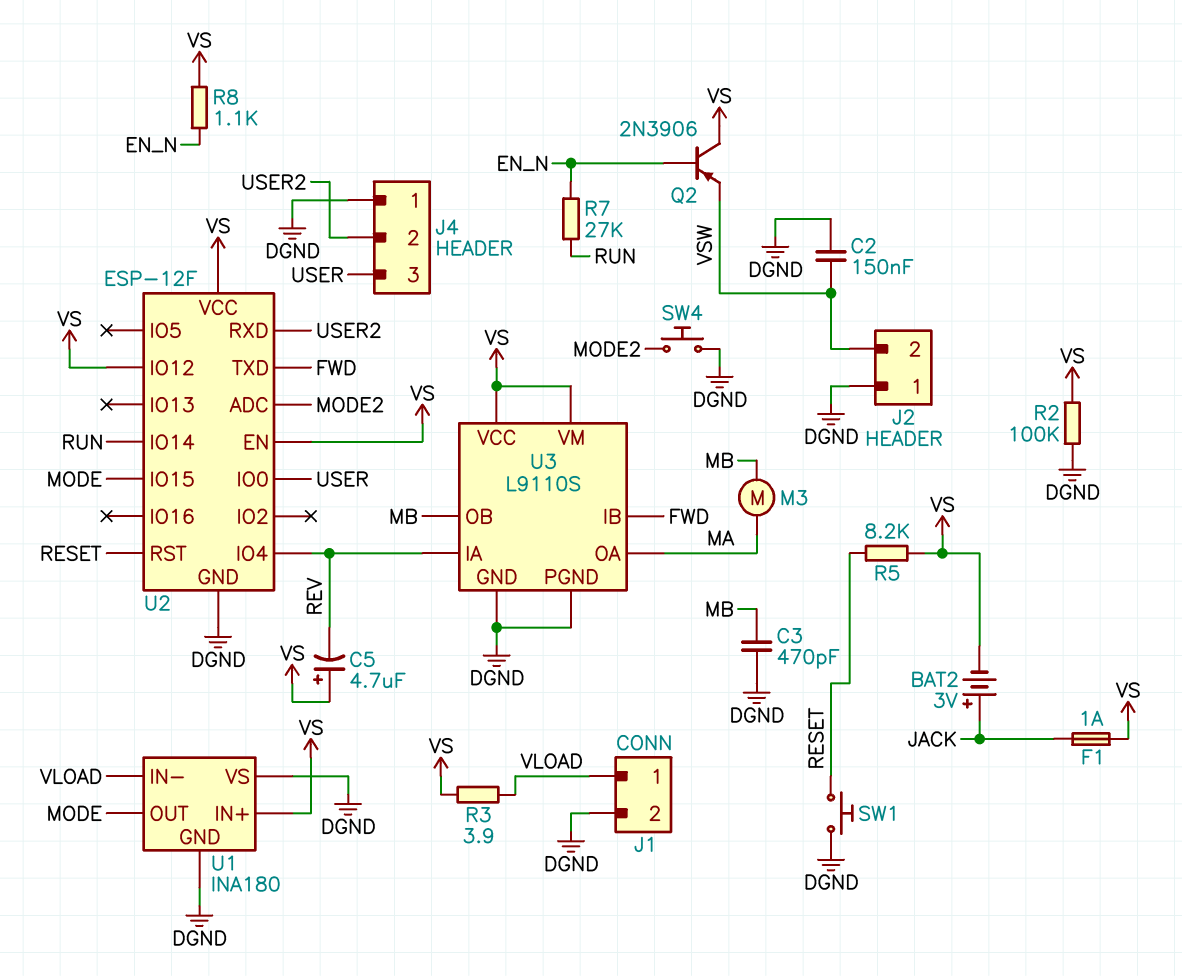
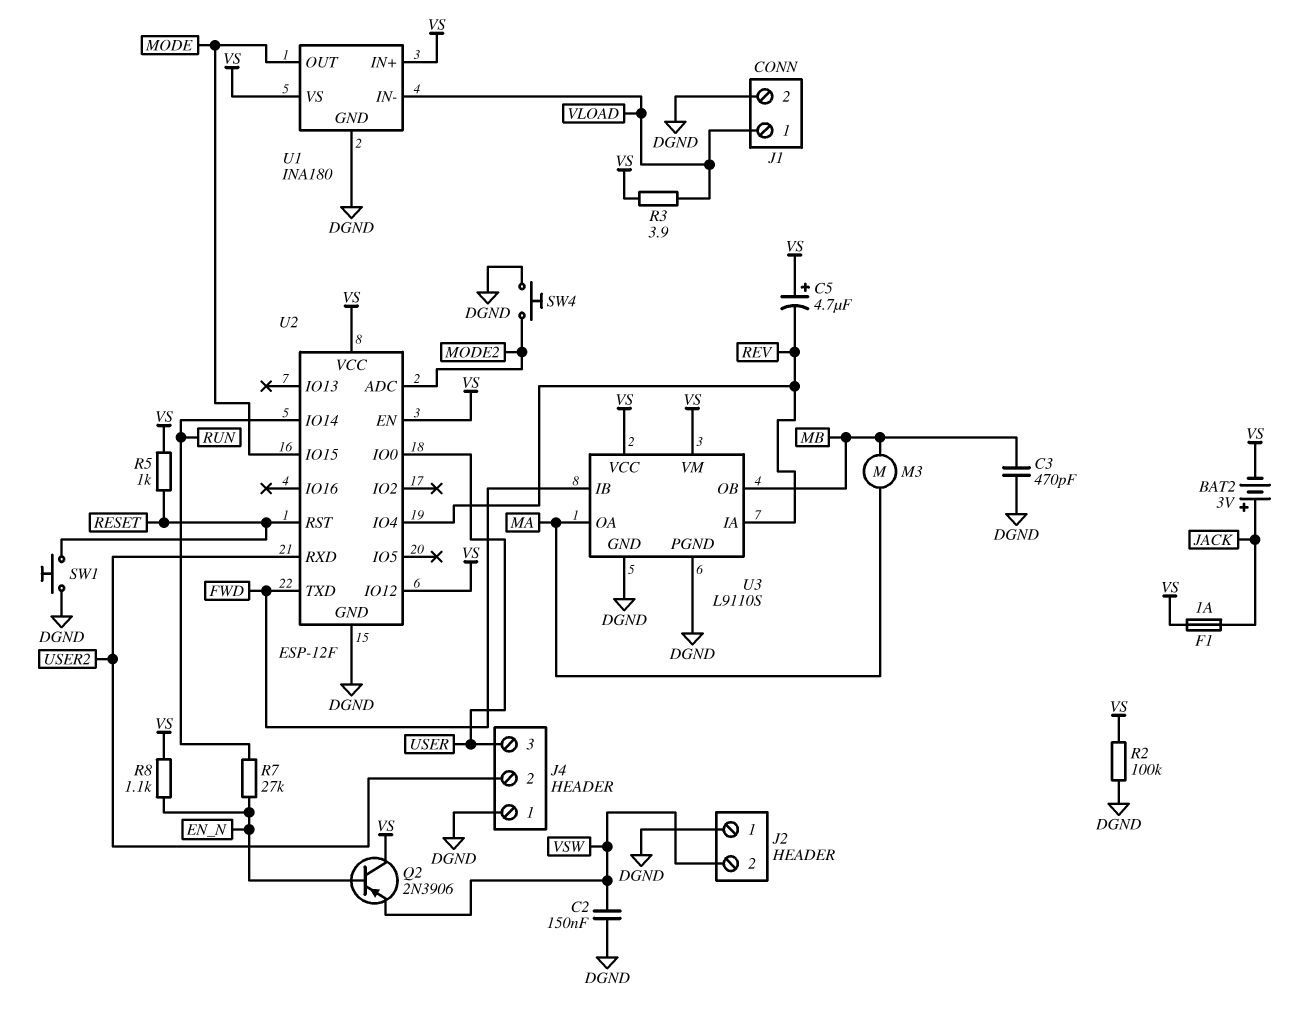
R5: 8.2k (RESET, VS) -> 1k (RESET, VS)
U1 pin VS: DGND -> VS

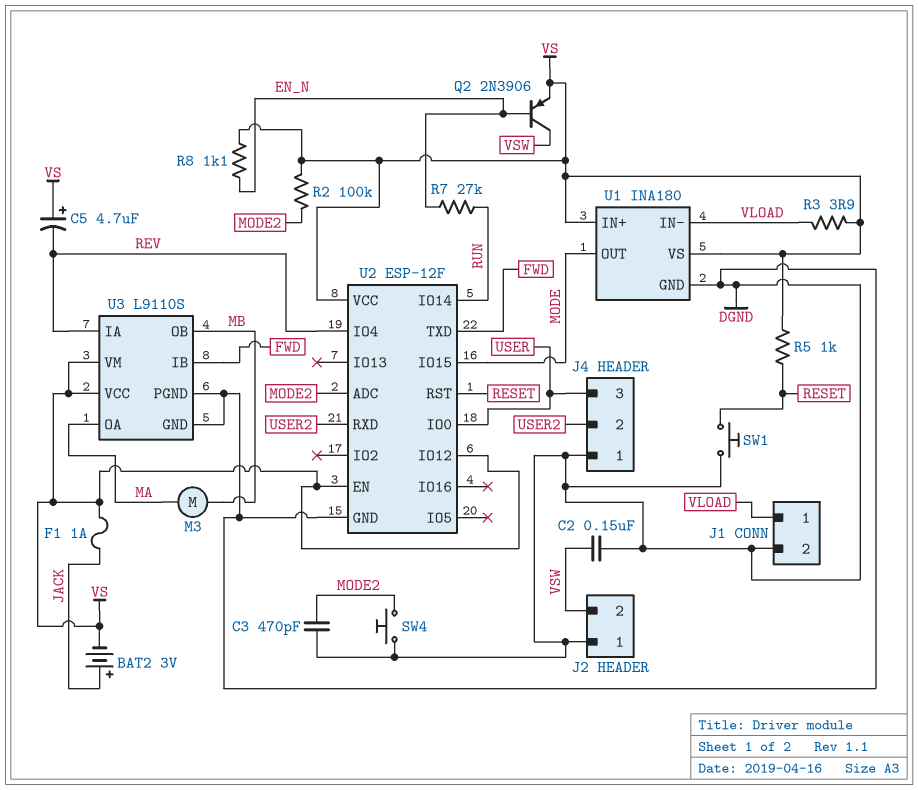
C3: 470pF (DGND, MB) -> 470pF (DGND, MODE2)
Q2: PNP 2N3906 (B EN_N, C VS, E VSW) -> PNP 2N3906 (B EN_N, C VSW, E VS)
R2: 100k (DGND, VS) -> 100k (MODE2, VS)

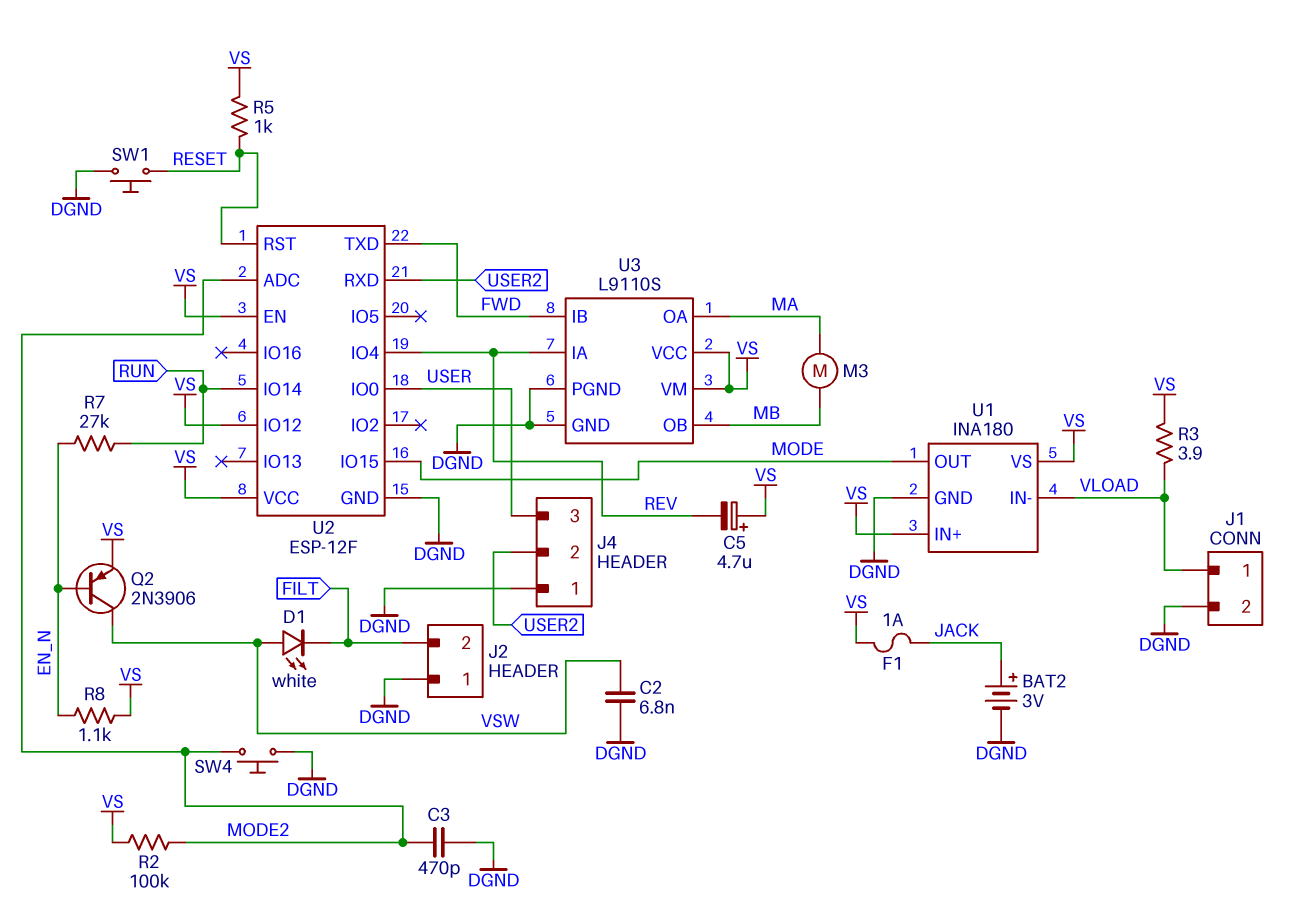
BAT2: 3V (plus JACK, minus VS) -> 3V (plus JACK, minus DGND)
C2: 150nF (DGND, VSW) -> 6.8nF (DGND, VSW)
D1: none -> LED white (A VSW, K FILT)
J2 pin 2: VSW -> FILT

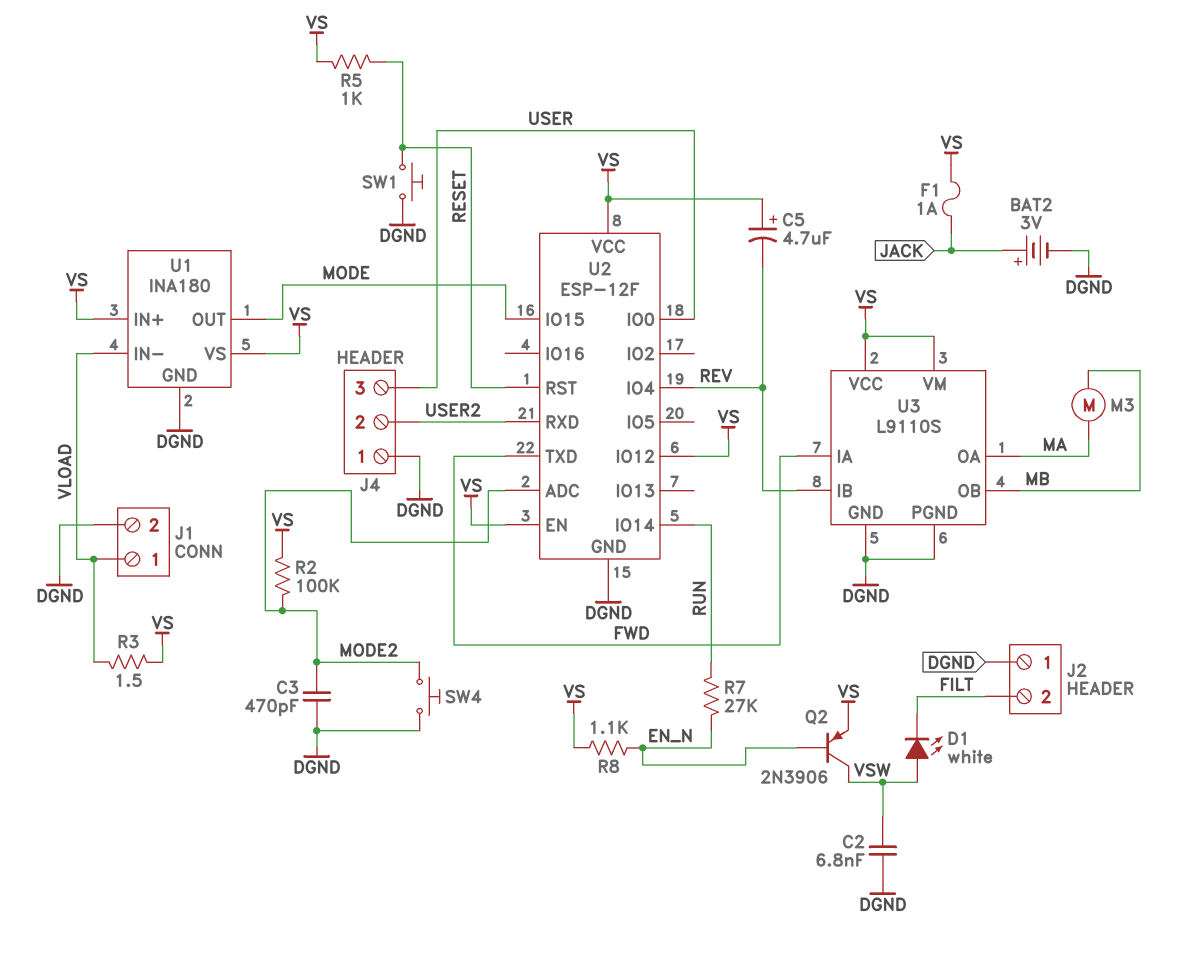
R3: 3.9 (VLOAD, VS) -> 1.5 (VLOAD, VS)
U3 pin IA: REV -> FWD
U3 pin IB: FWD -> REV

